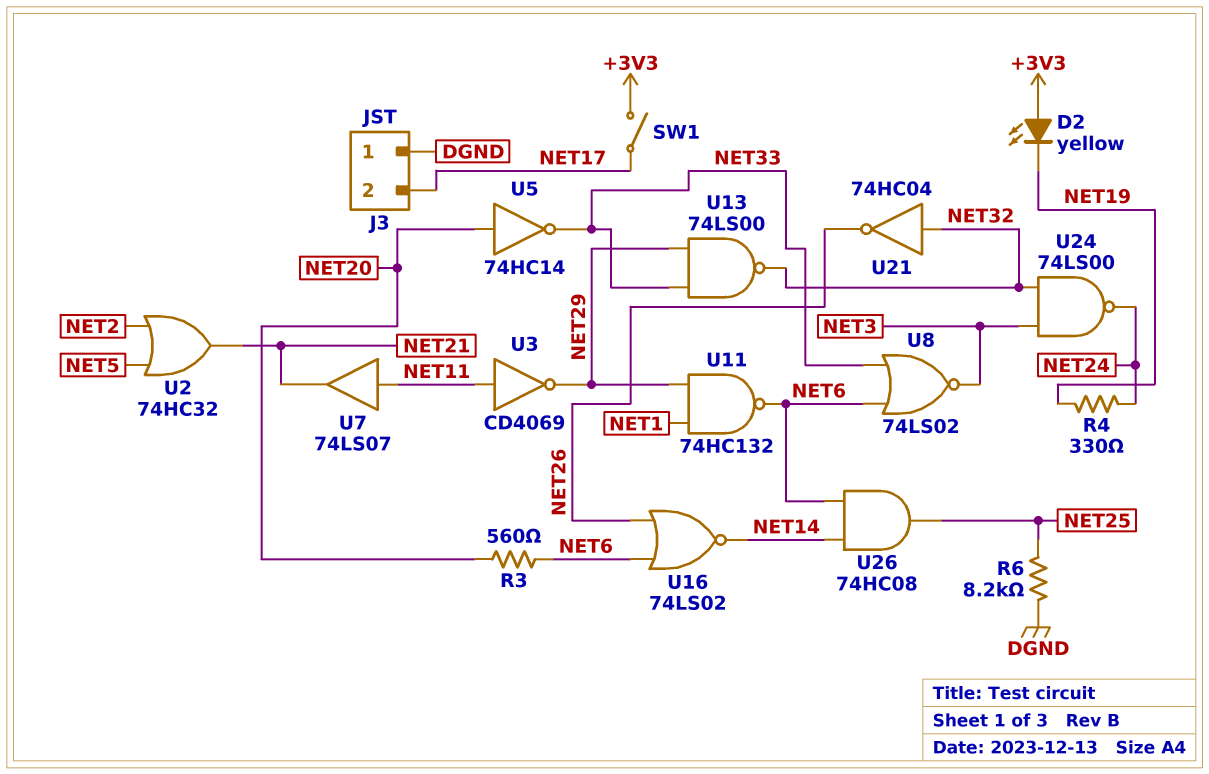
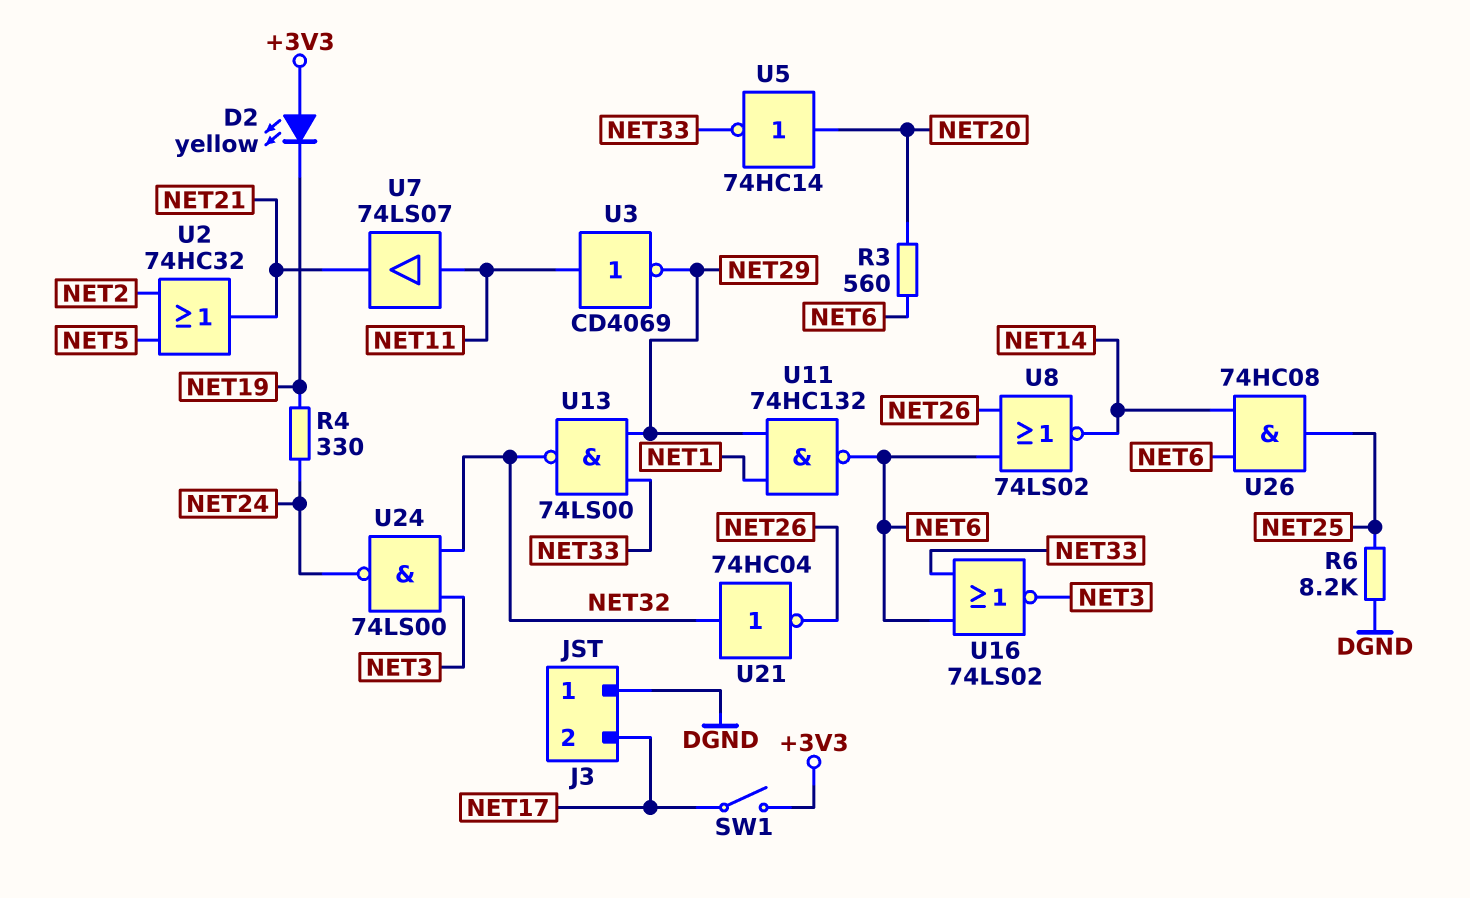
U8: NOR 74LS02 (in NET6, in NET33, out NET3) -> NOR 74LS02 (in NET6, in NET26, out NET14)
U16: NOR 74LS02 (in NET6, in NET26, out NET14) -> NOR 74LS02 (in NET6, in NET33, out NET3)

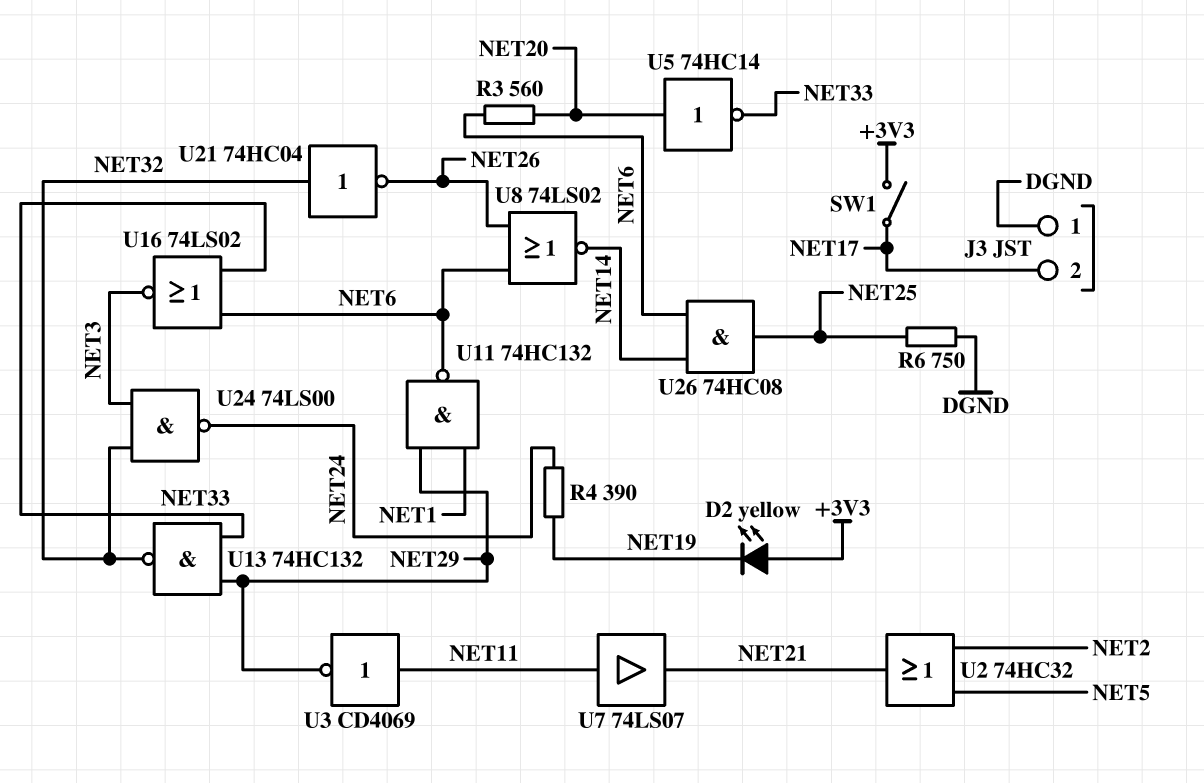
R4: 330 (NET19, NET24) -> 390 (NET19, NET24)
R6: 8.2k (DGND, NET25) -> 750 (DGND, NET25)
U13: NAND 74LS00 (in NET29, in NET33, out NET32) -> NAND 74HC132 (in NET29, in NET33, out NET32)

